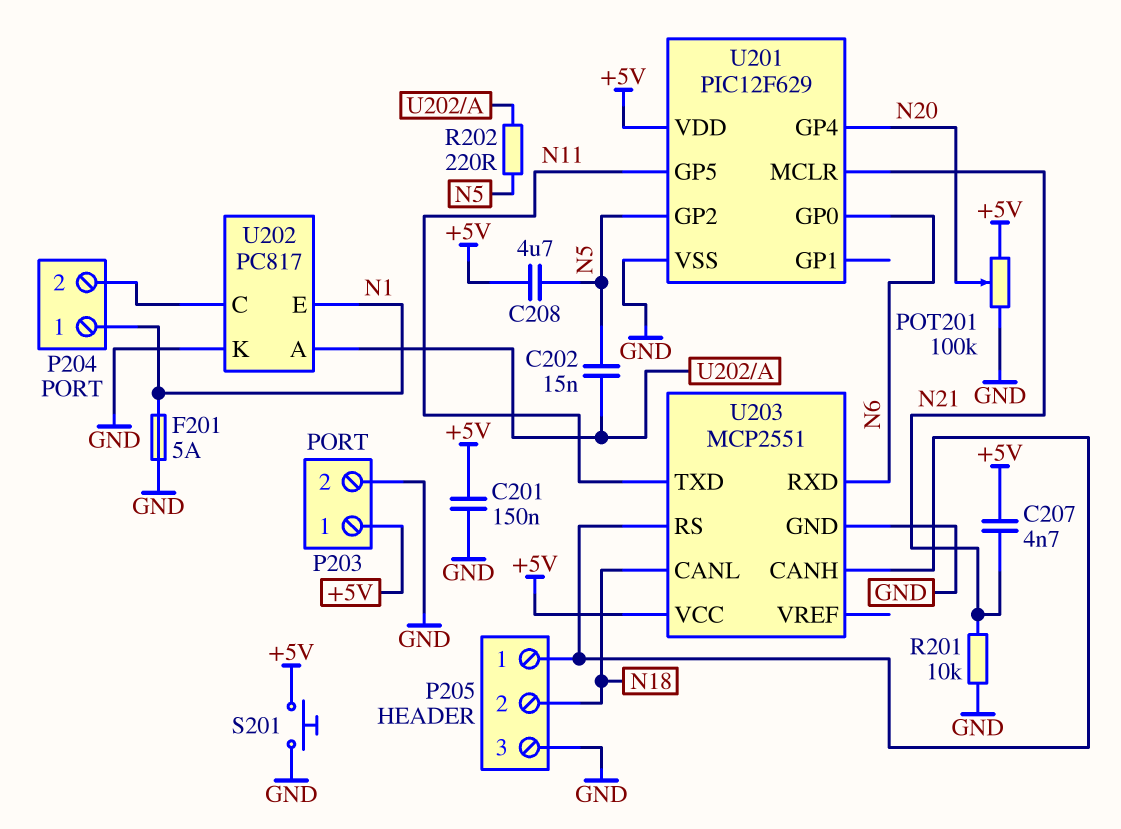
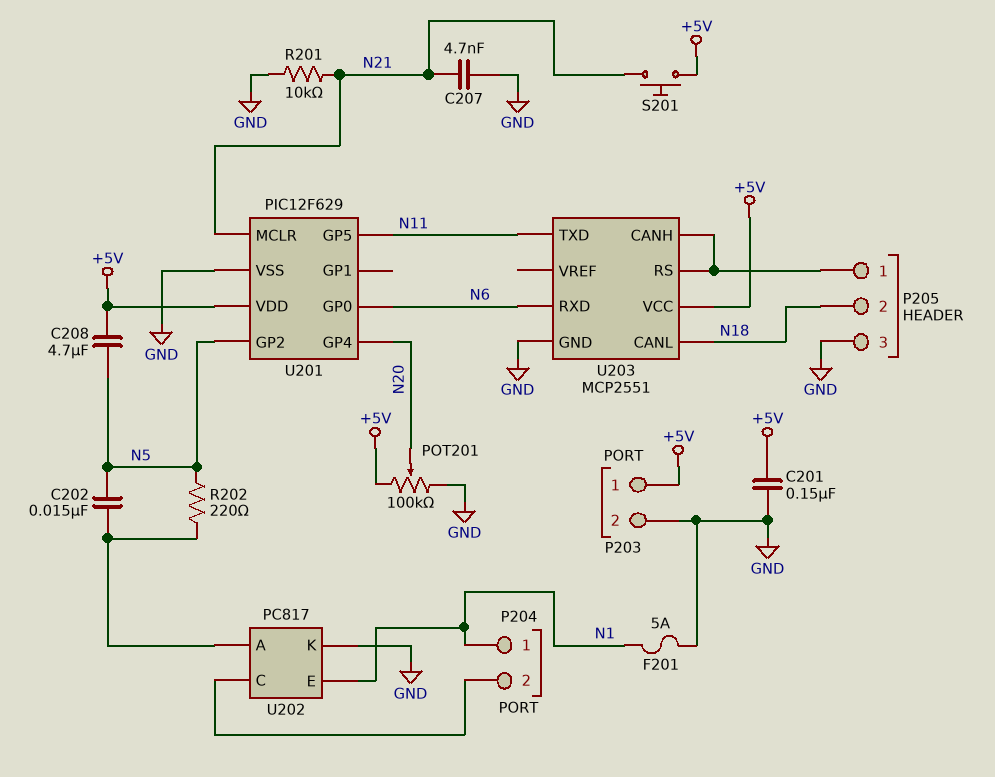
C207: 4.7nF (+5V, N21) -> 4.7nF (GND, N21)
S201: button (+5V, GND) -> button (+5V, N21)

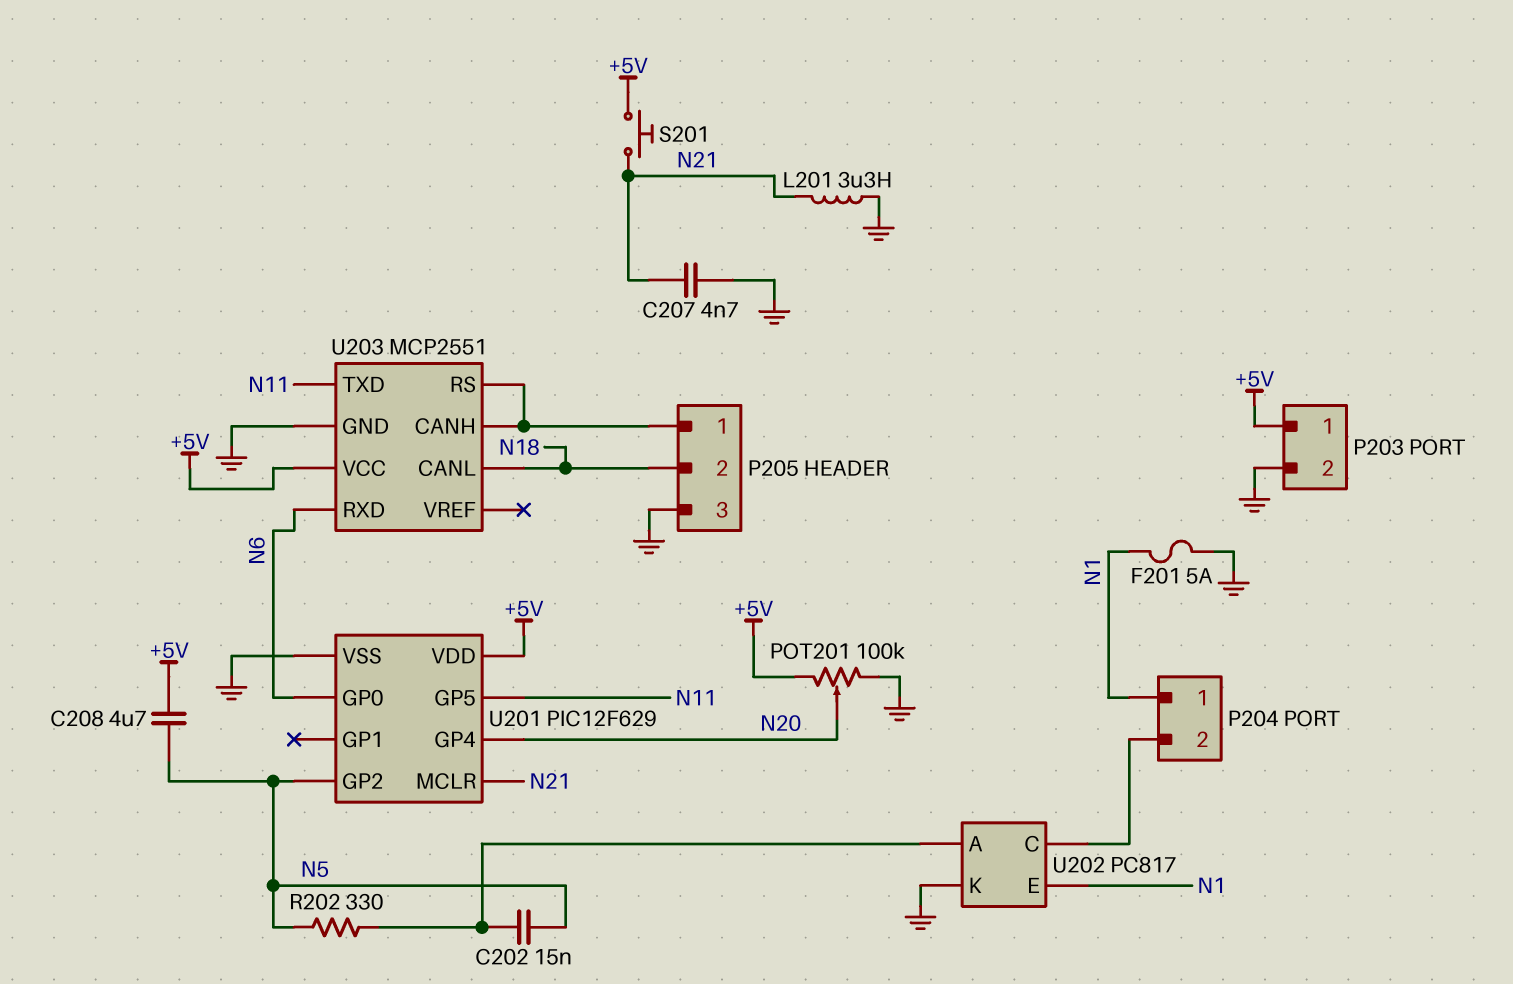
C201: 150nF (+5V, GND) -> none
L201: none -> 3.3uH (GND, N21)
R201: 10k (GND, N21) -> none
R202: 220 (N5, U202/A) -> 330 (N5, U202/A)

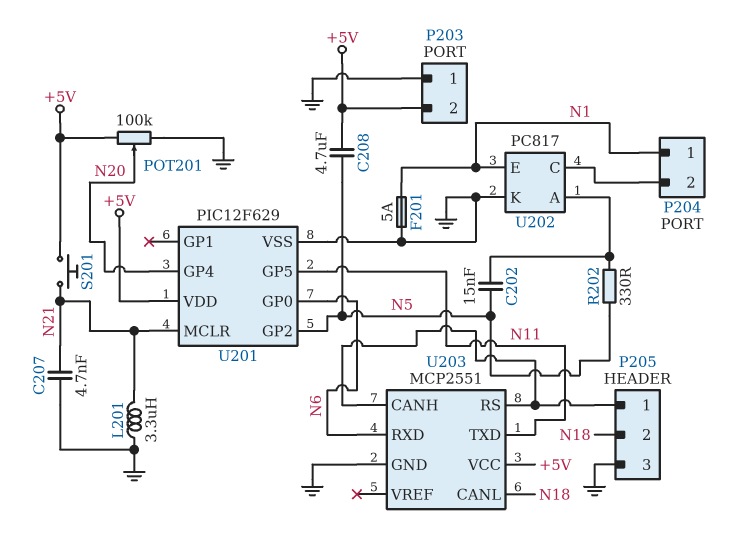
P203 pin 1: +5V -> GND
P203 pin 2: GND -> +5V

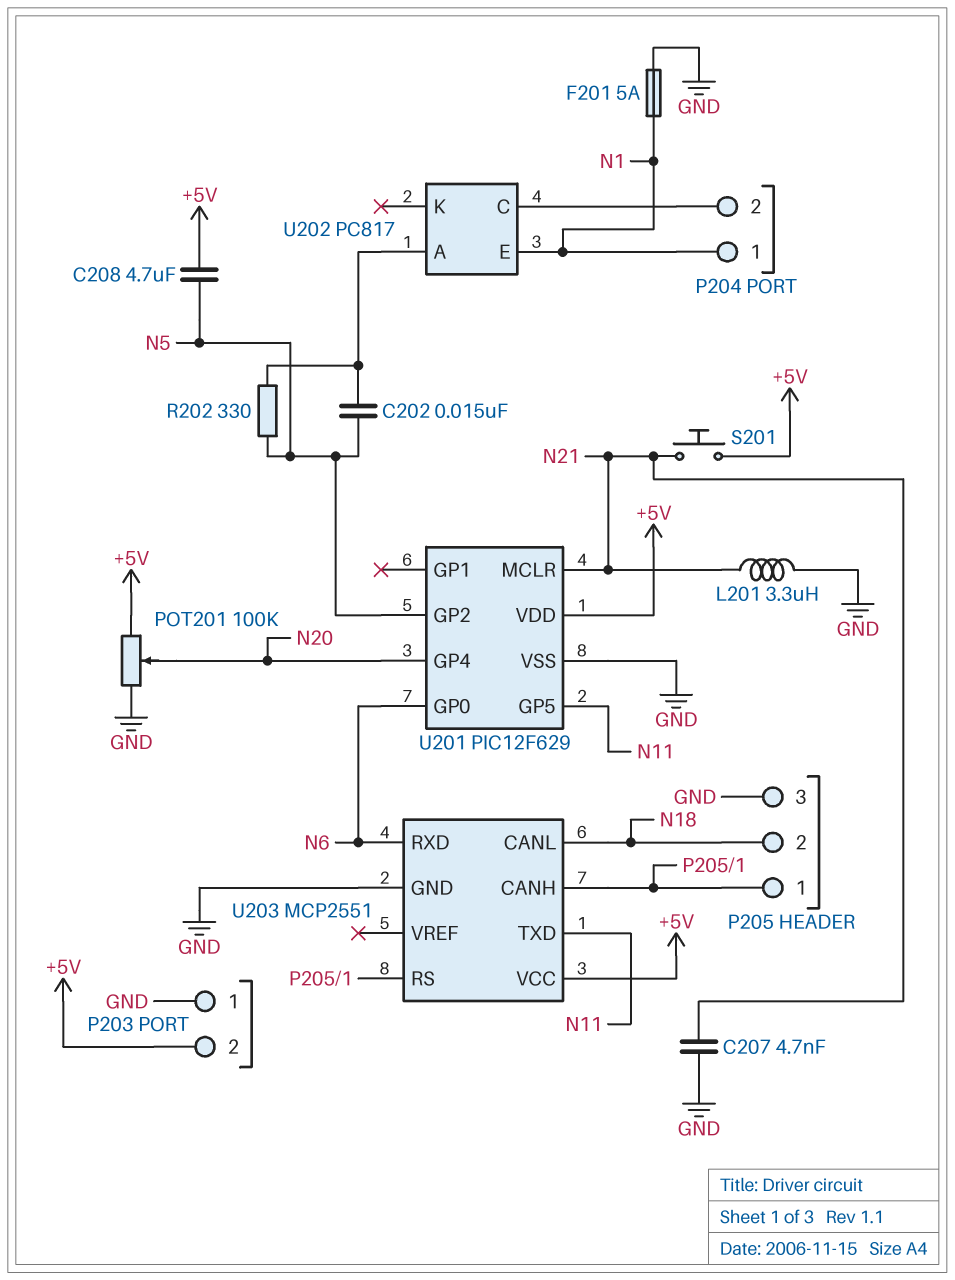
U202 pin K: GND -> none

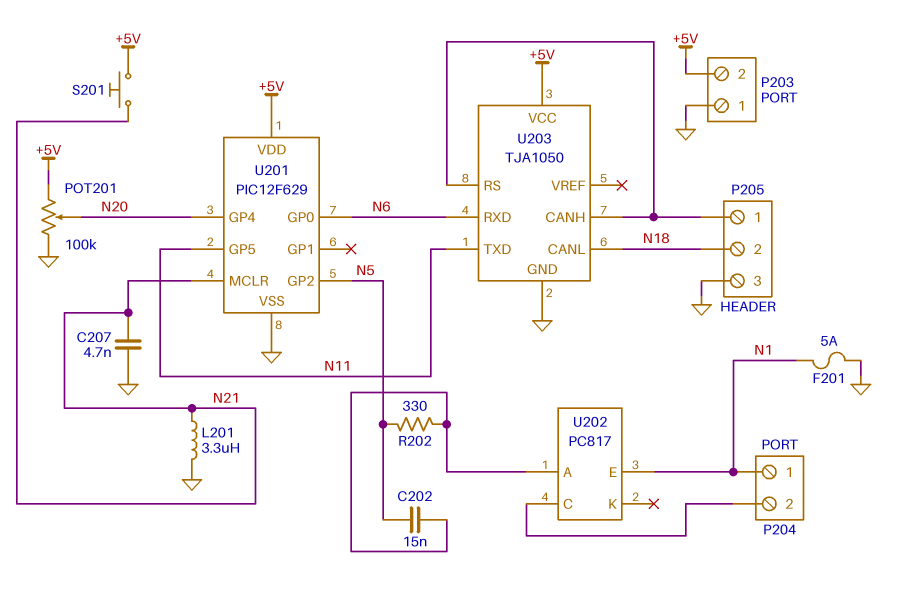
C208: 4.7uF (+5V, N5) -> none
U203: MCP2551 -> TJA1050

